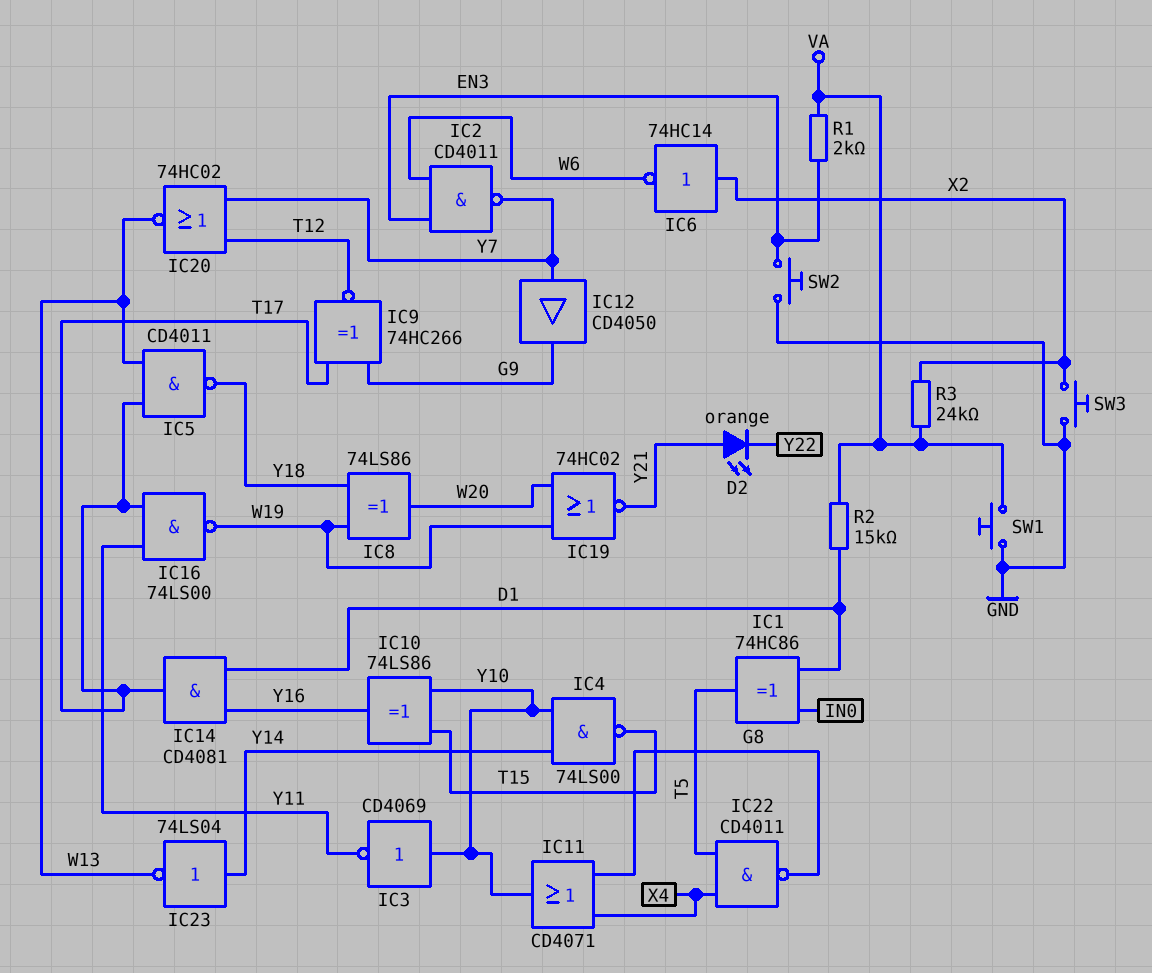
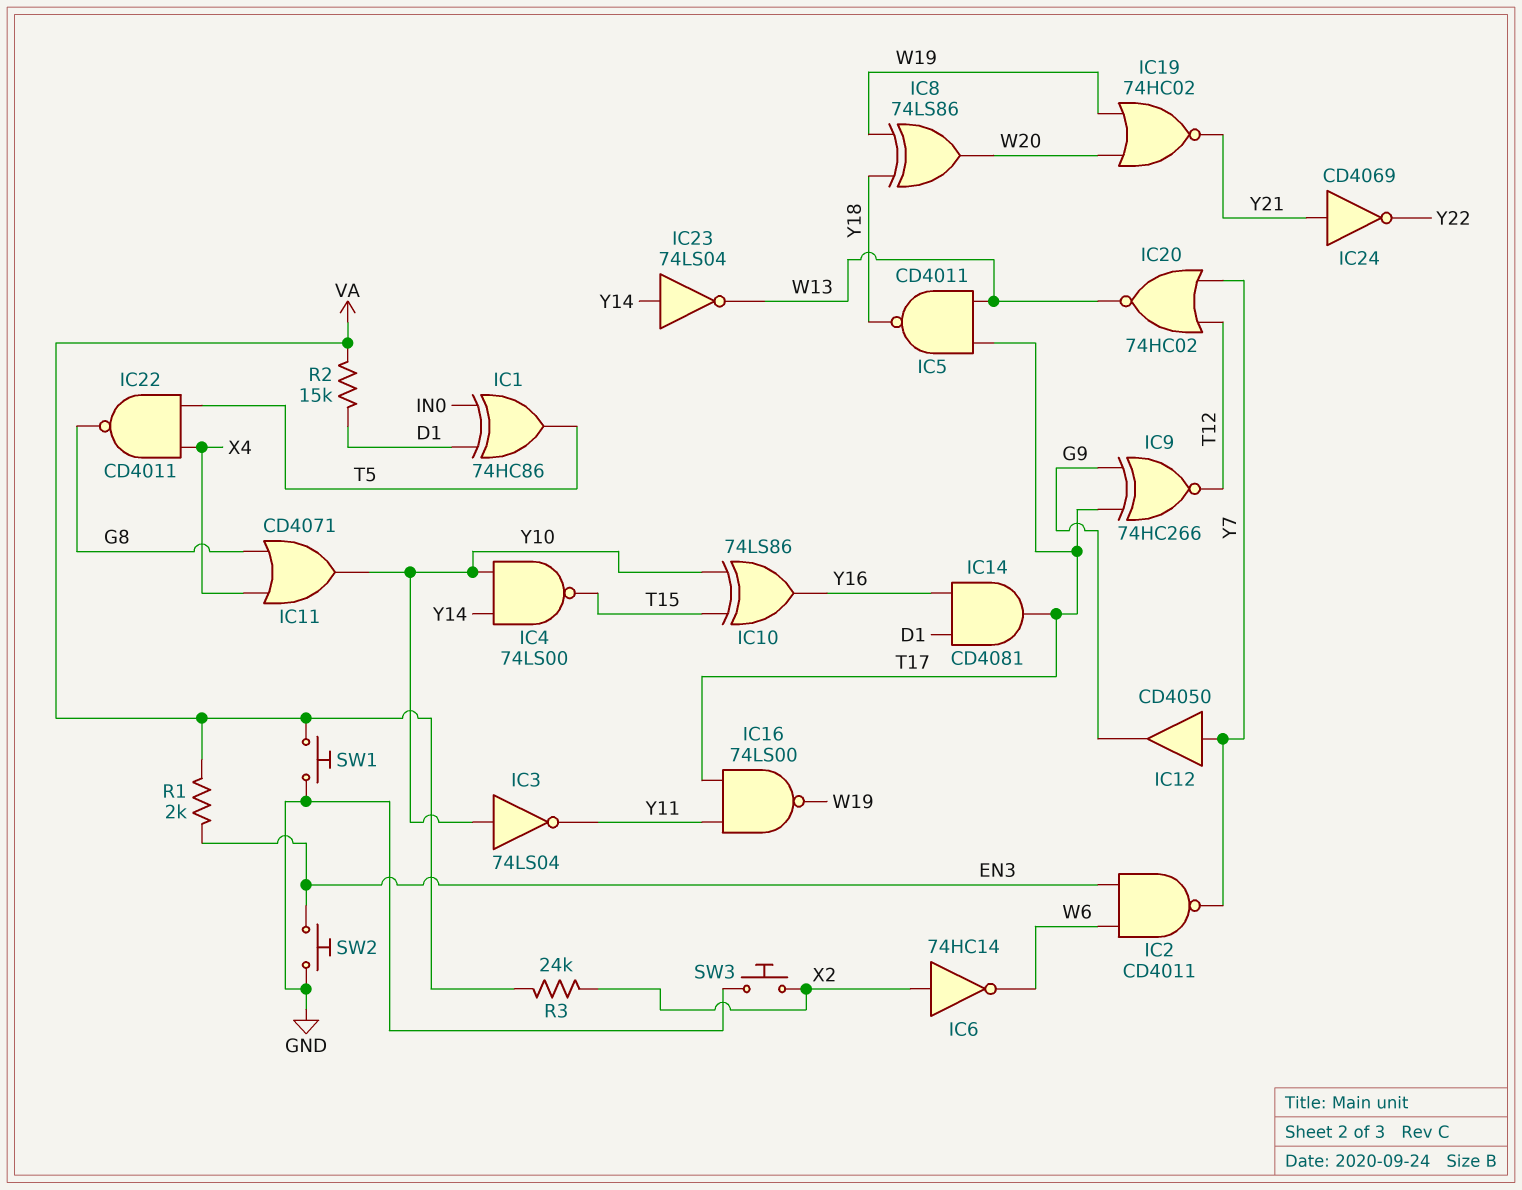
D2: LED orange (A Y21, K Y22) -> none
IC3: NOT CD4069 (in Y10, out Y11) -> NOT 74LS04 (in Y10, out Y11)
IC24: none -> NOT CD4069 (in Y21, out Y22)

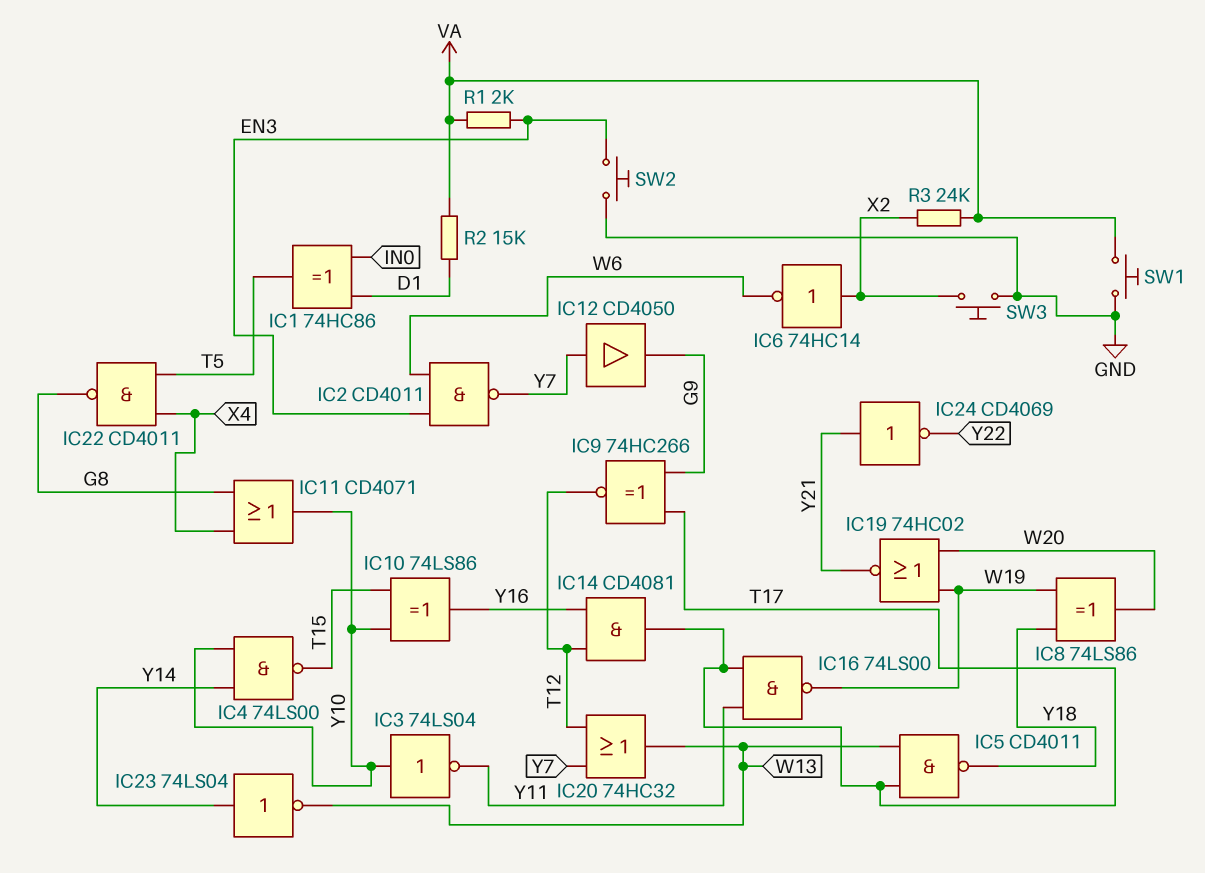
IC14: AND CD4081 (in D1, in Y16, out T17) -> AND CD4081 (in T12, in Y16, out T17)
IC20: NOR 74HC02 (in T12, in Y7, out W13) -> OR 74HC32 (in T12, in Y7, out W13)

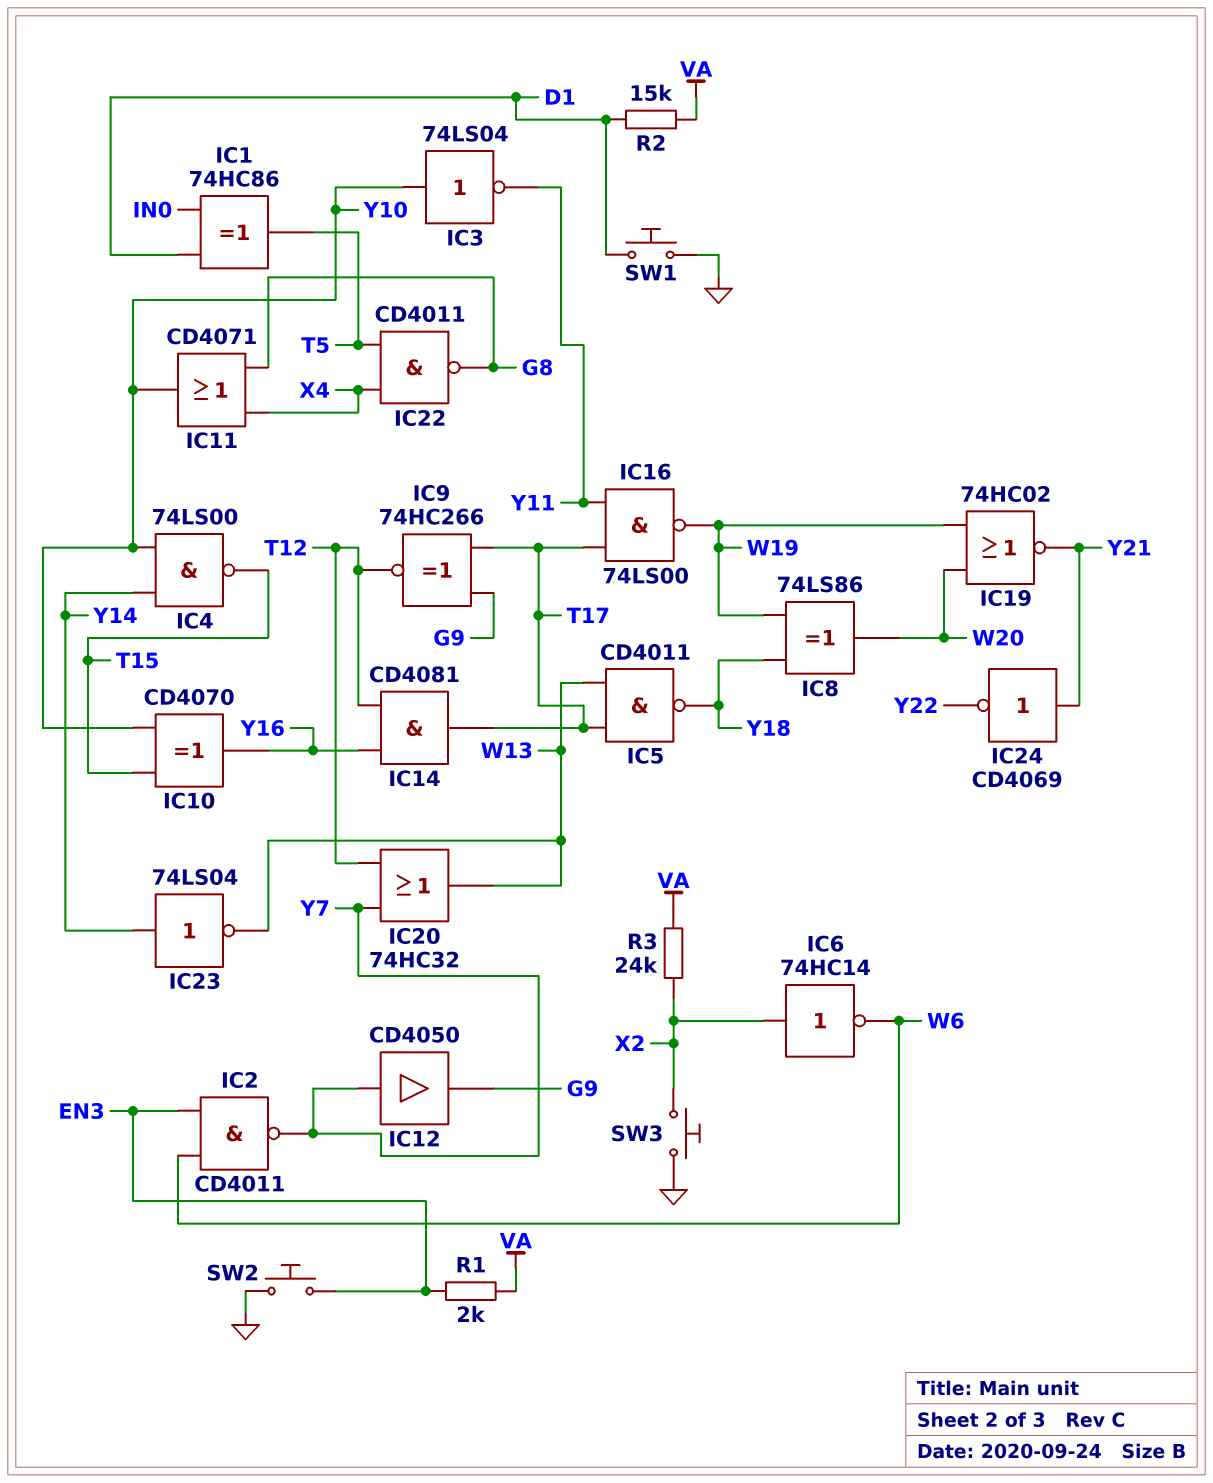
IC10: XOR 74LS86 (in T15, in Y10, out Y16) -> XOR CD4070 (in T15, in Y10, out Y16)
SW1: button (GND, VA) -> button (D1, GND)

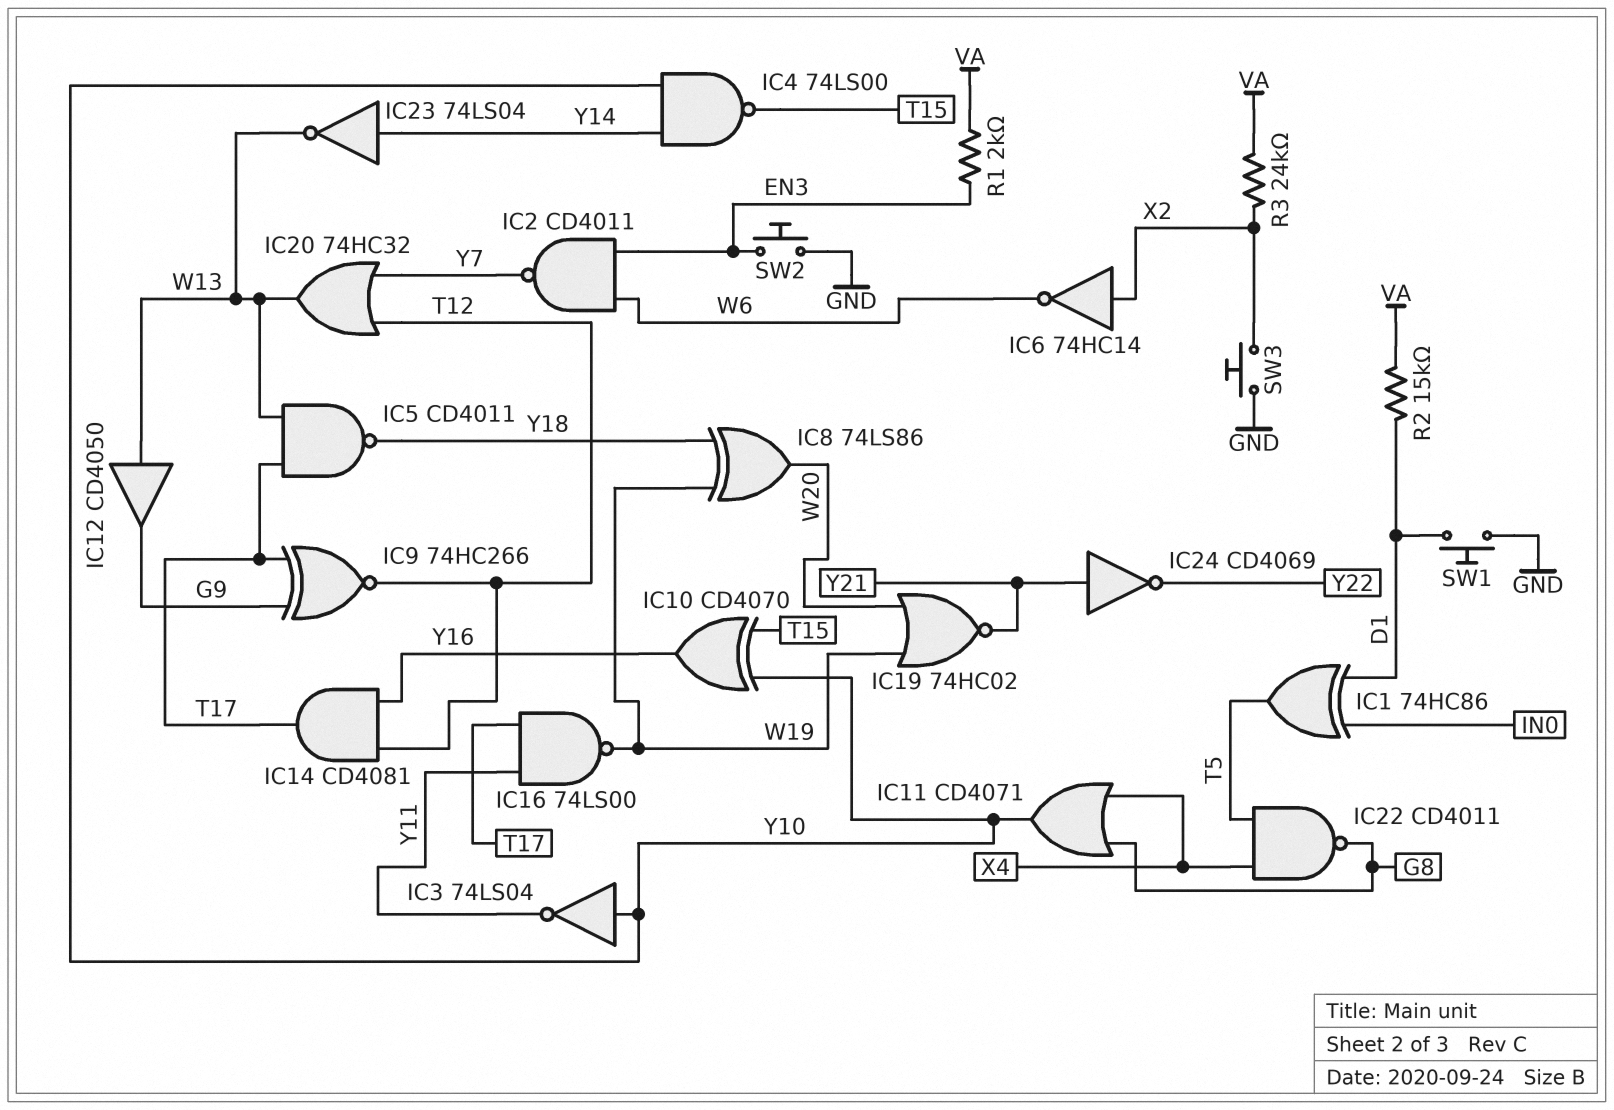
IC12: buffer CD4050 (in Y7, out G9) -> buffer CD4050 (in W13, out G9)

